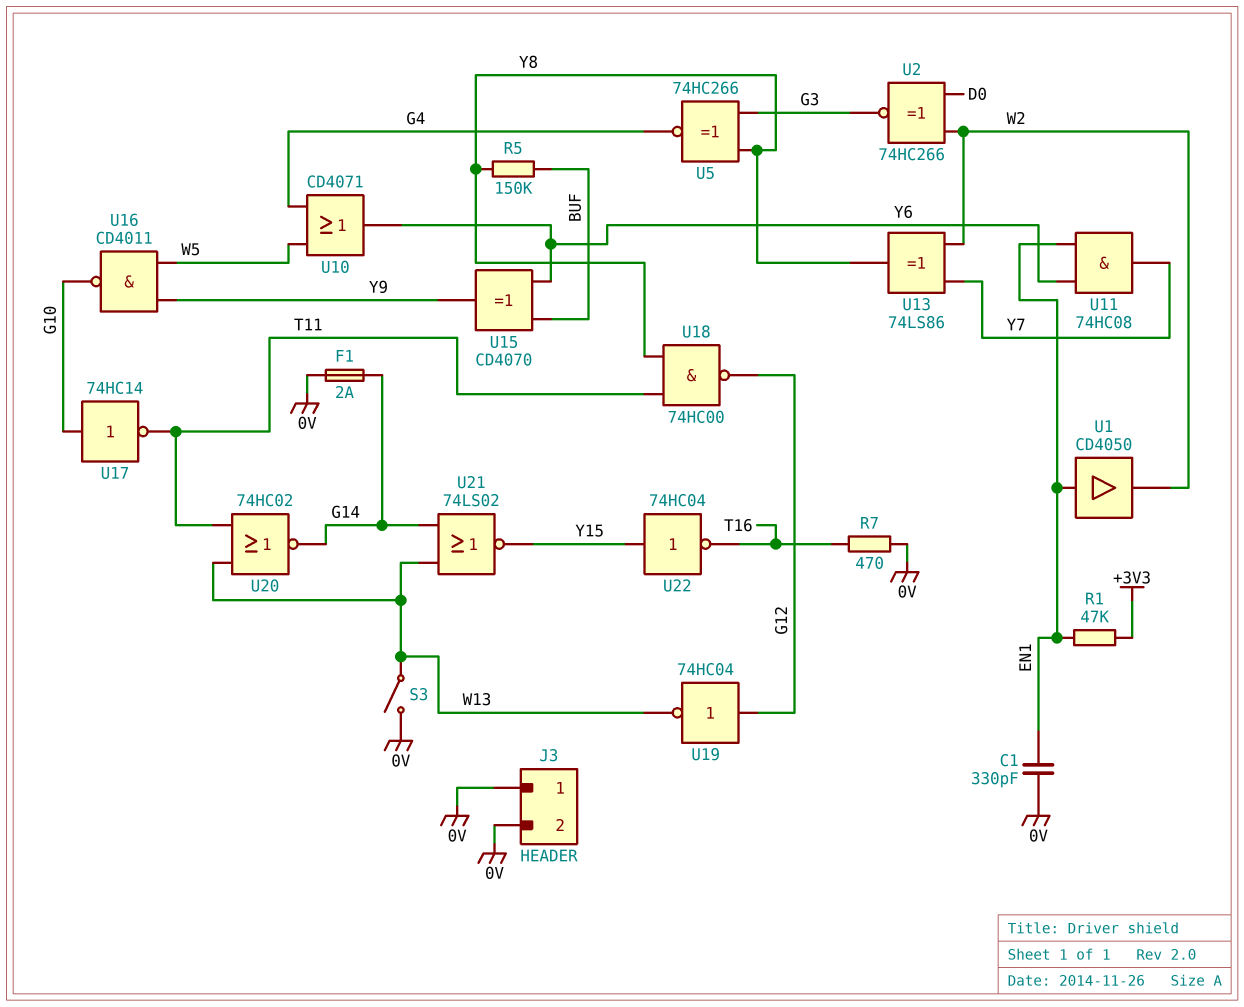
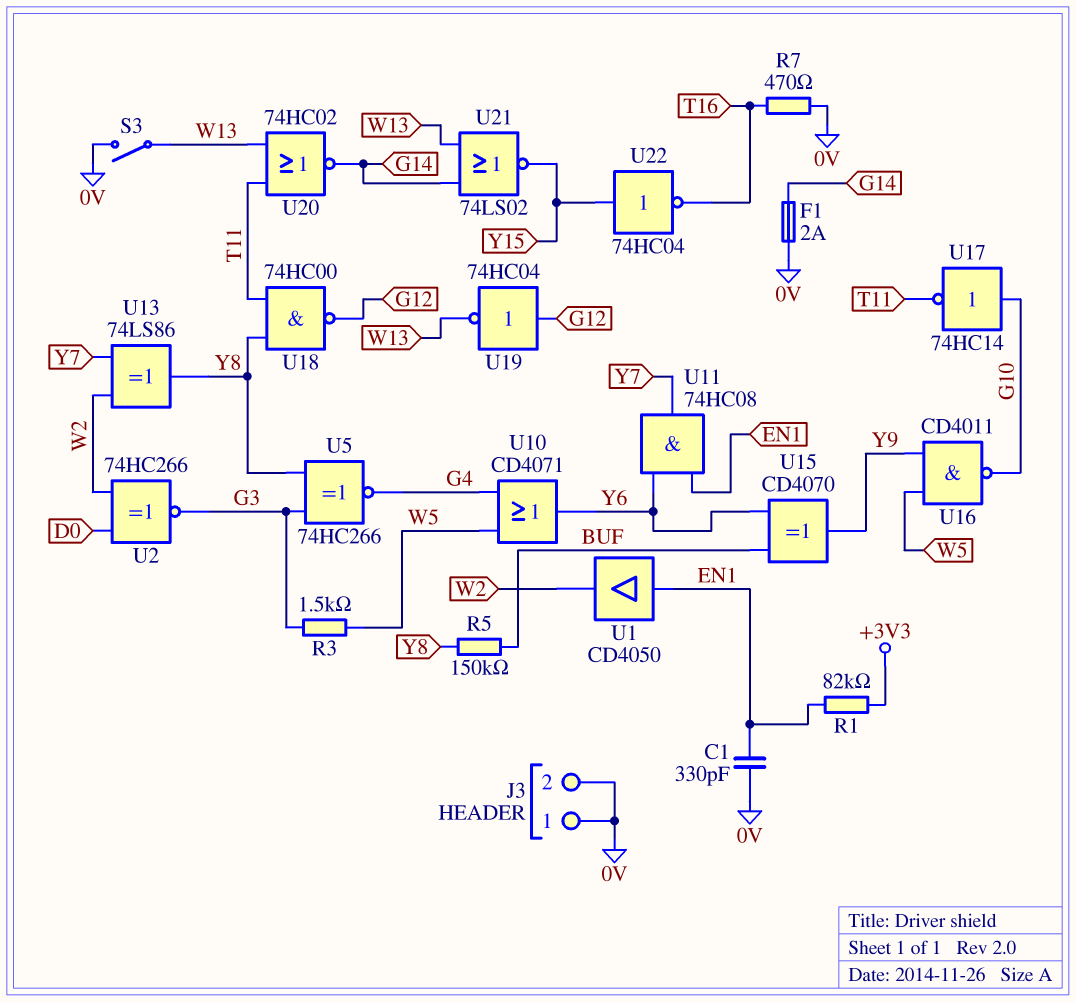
R1: 47k (+3V3, EN1) -> 82k (+3V3, EN1)
R3: none -> 1.5k (G3, W5)

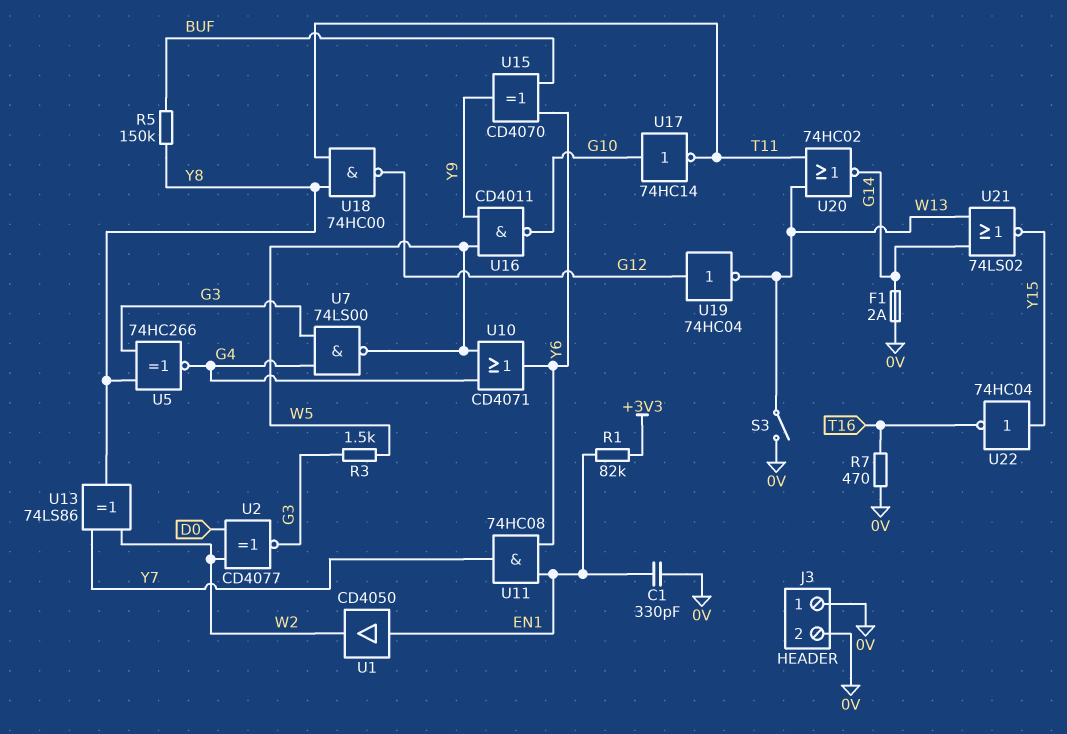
U2: XNOR 74HC266 (in D0, in W2, out G3) -> XNOR CD4077 (in D0, in W2, out G3)
U7: none -> NAND 74LS00 (in G3, in G4, out W5)

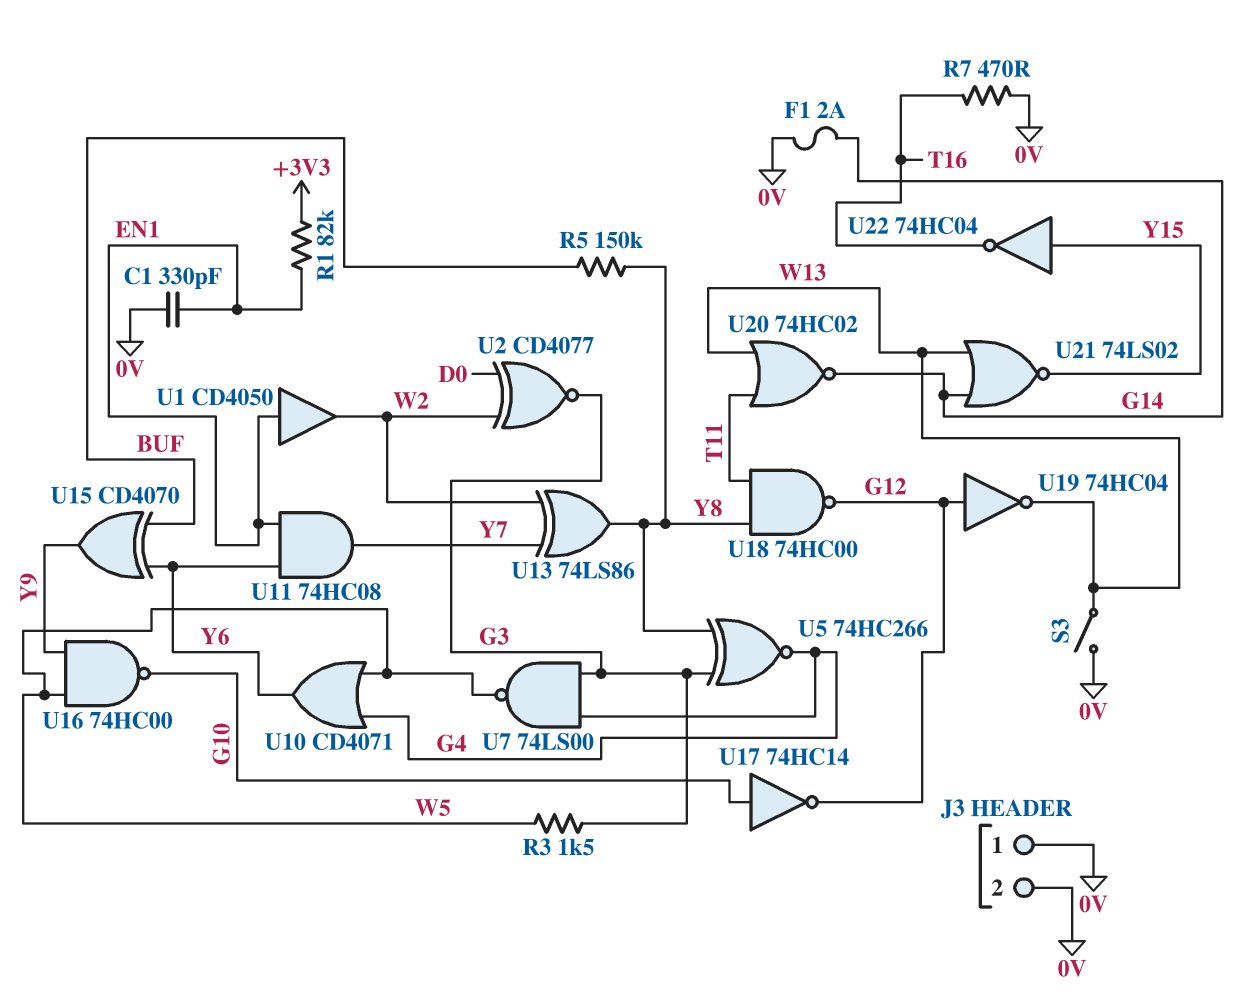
U16: NAND CD4011 (in W5, in Y9, out G10) -> NAND 74HC00 (in W5, in Y9, out G10)
U17: NOT 74HC14 (in G10, out T11) -> NOT 74HC14 (in G10, out G12)

